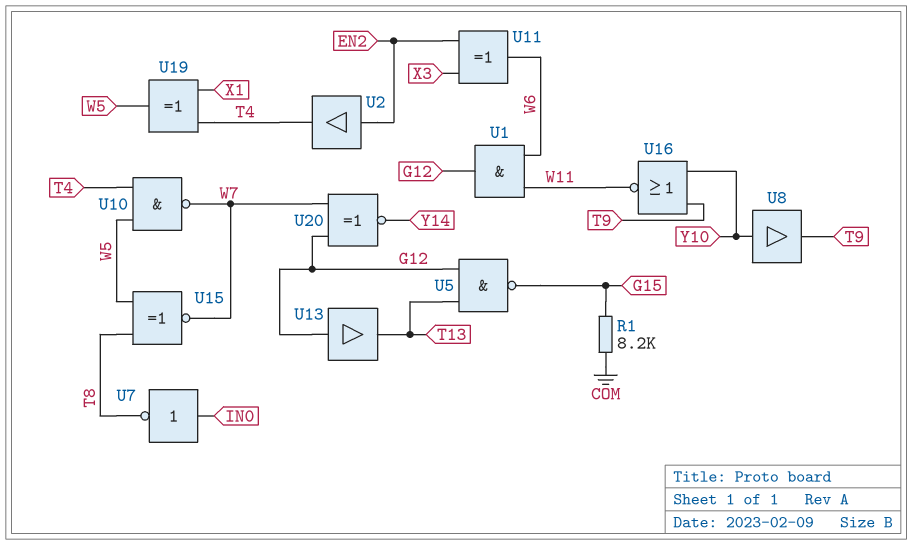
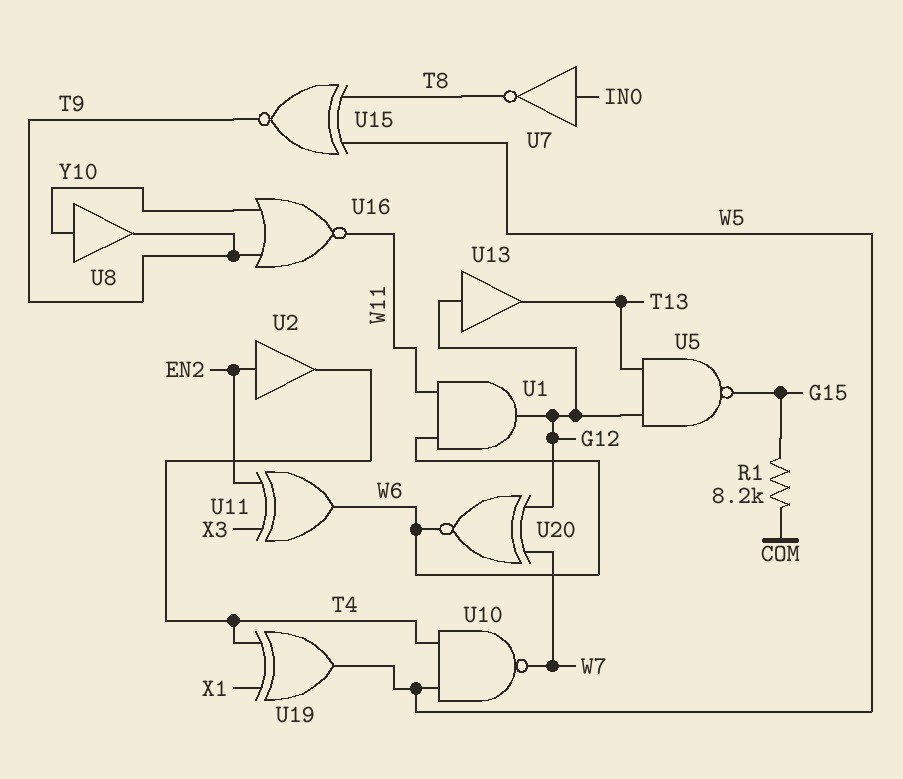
U15: XNOR (in T8, in W5, out W7) -> XNOR (in T8, in W5, out T9)
U20: XNOR (in G12, in W7, out Y14) -> XNOR (in G12, in W7, out W6)

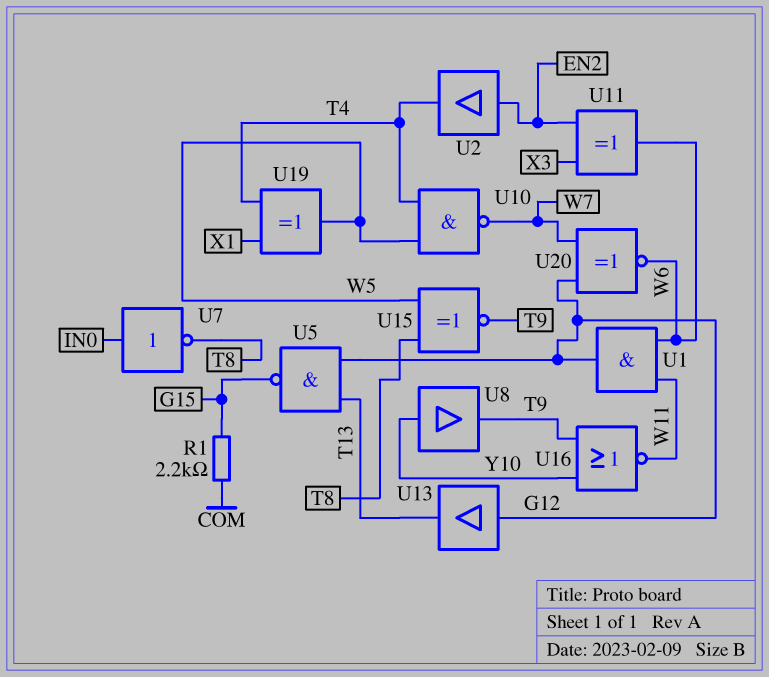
R1: 8.2k (COM, G15) -> 2.2k (COM, G15)

